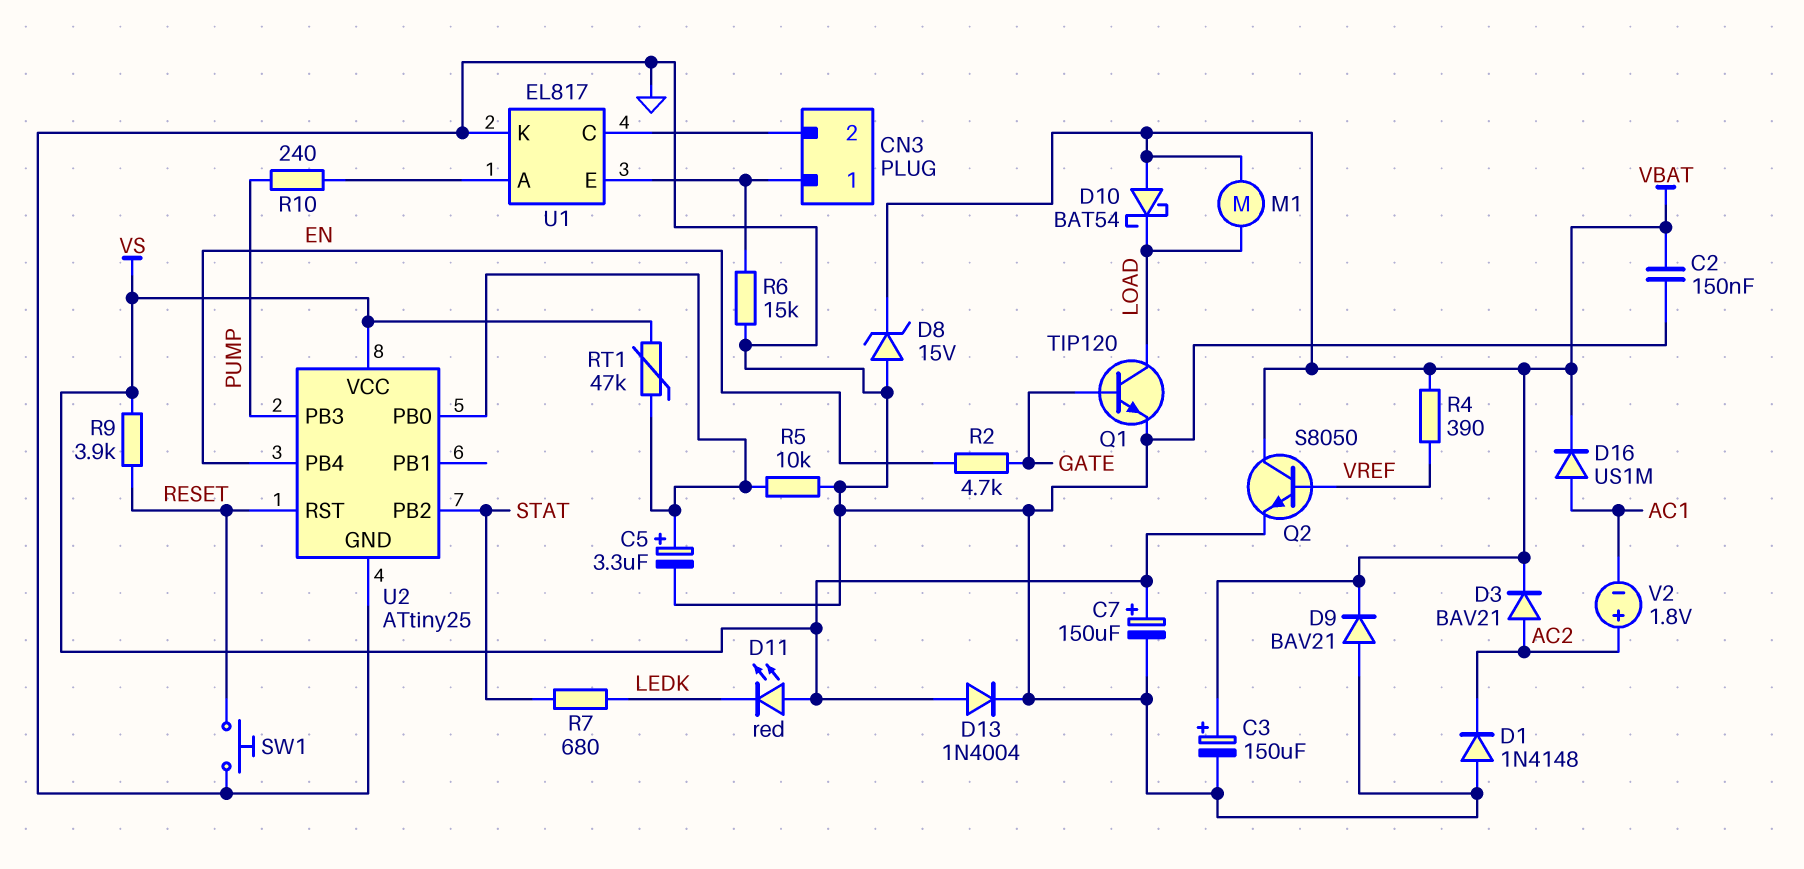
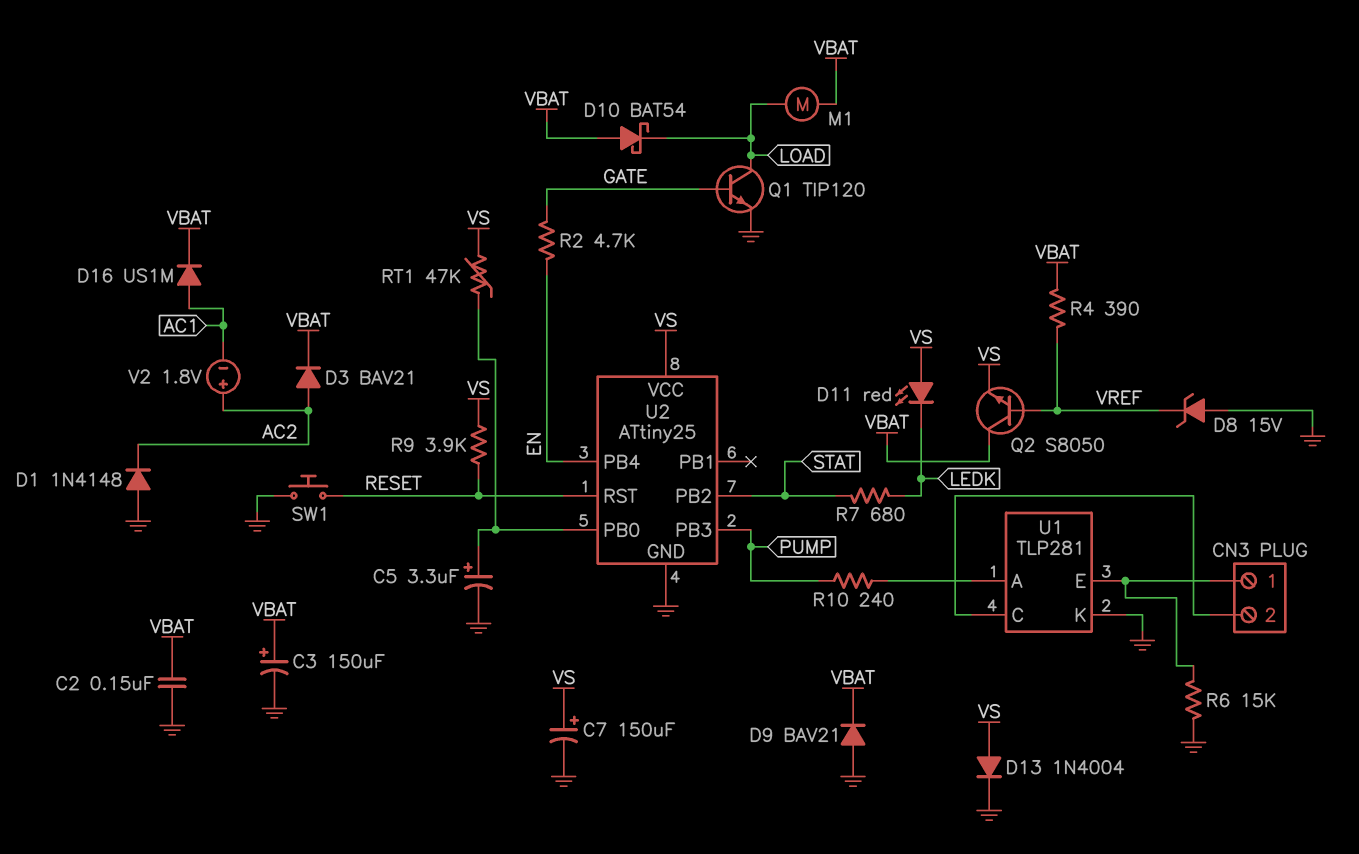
D8: zener 15V (A GND, K VBAT) -> zener 15V (A GND, K VREF)
R5: 10k (GND, U2/PB0) -> none
U1: EL817 -> TLP281

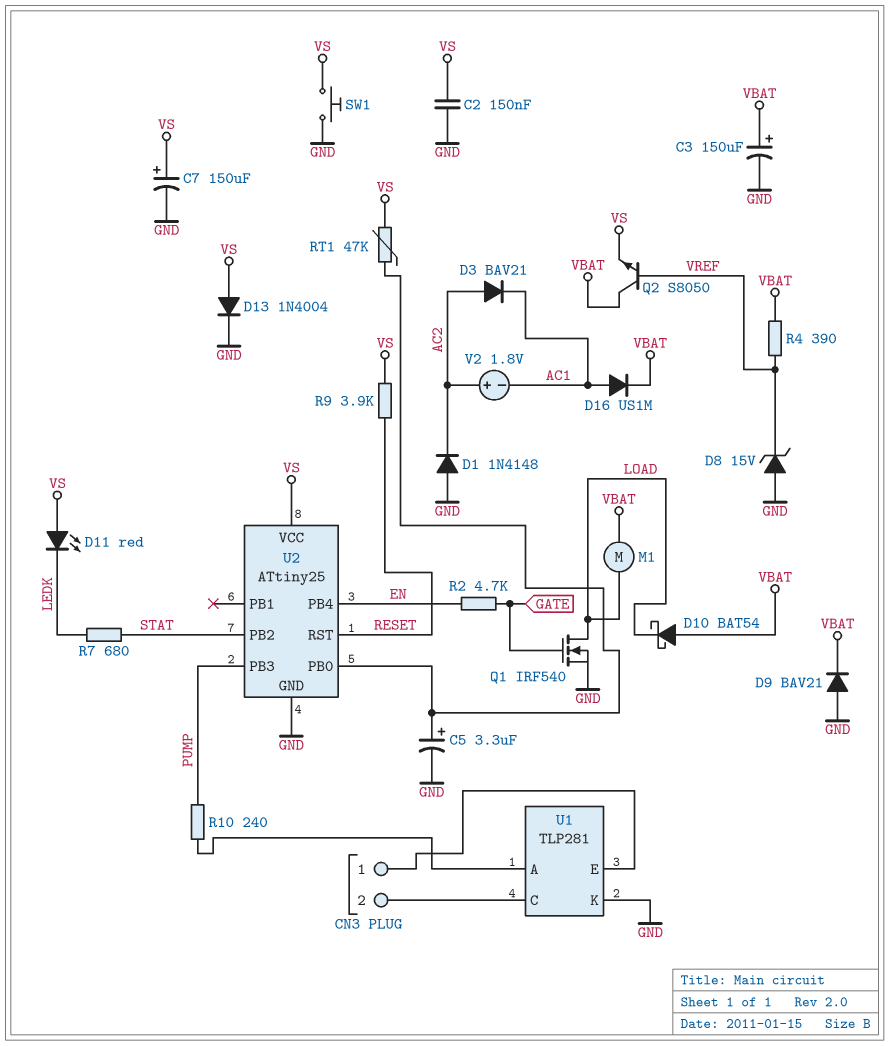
C2: 150nF (GND, VBAT) -> 150nF (GND, VS)
D3: diode BAV21 (A AC2, K VBAT) -> diode BAV21 (A AC2, K AC1)
Q1: NPN TIP120 (B GATE, C LOAD, E GND) -> NMOS IRF540 (G GATE, D LOAD, S GND)
R6: 15k (CN3/1, GND) -> none
SW1: button (GND, RESET) -> button (GND, VS)

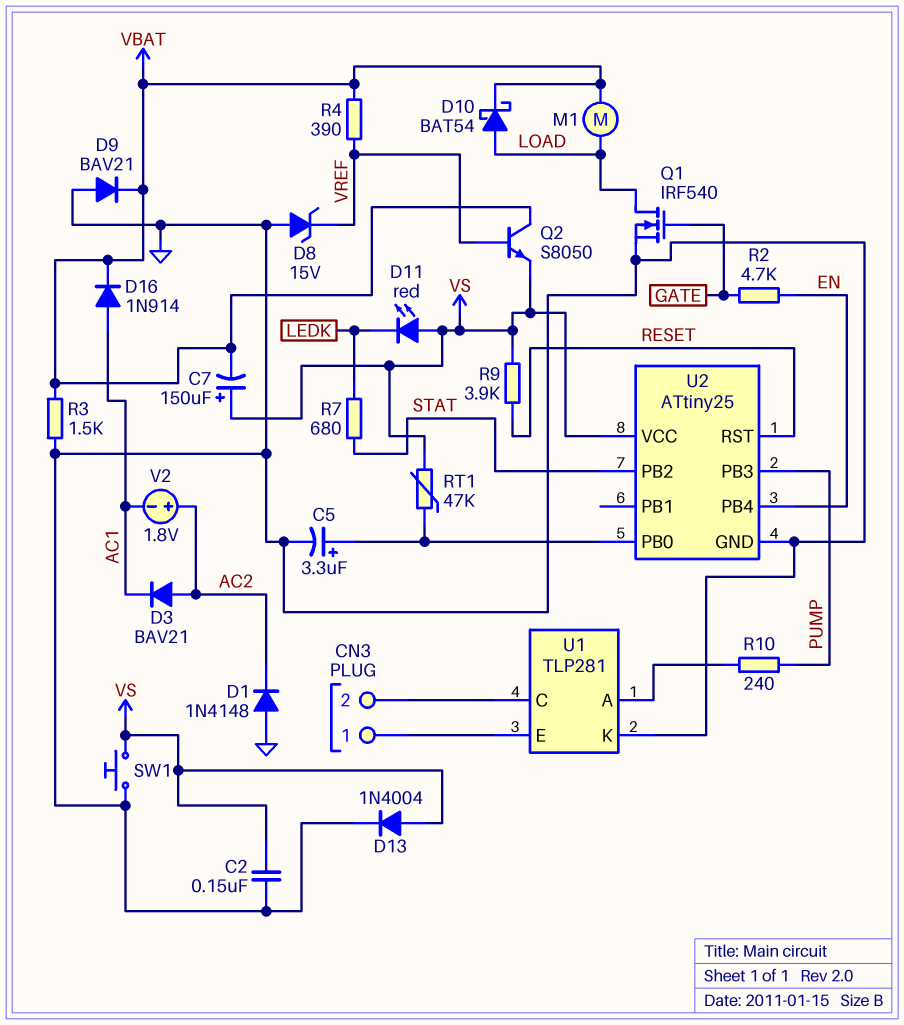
C3: 150uF (plus VBAT, minus GND) -> none
C7: 150uF (plus VS, minus GND) -> 150uF (plus VS, minus VBAT)
D10: schottky BAT54 (A VBAT, K LOAD) -> schottky BAT54 (A LOAD, K VBAT)
D16: diode US1M (A AC1, K VBAT) -> diode 1N914 (A AC1, K VBAT)
R3: none -> 1.5k (GND, VBAT)

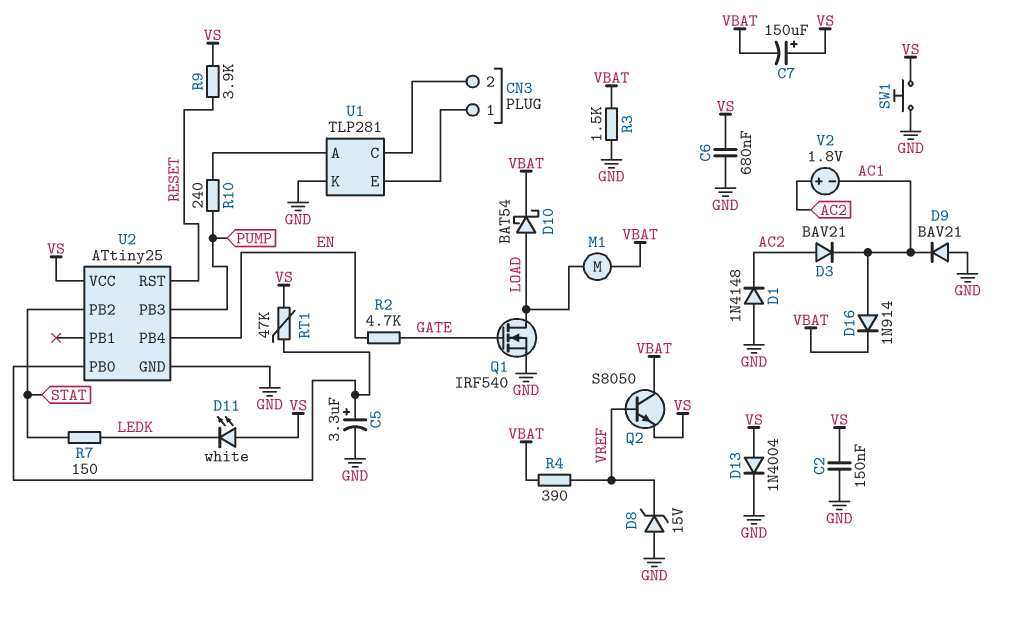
C6: none -> 680nF (GND, VS)
D9: diode BAV21 (A GND, K VBAT) -> diode BAV21 (A GND, K AC1)
D11: LED red (A VS, K LEDK) -> LED white (A VS, K LEDK)
R7: 680 (LEDK, STAT) -> 150 (LEDK, STAT)

